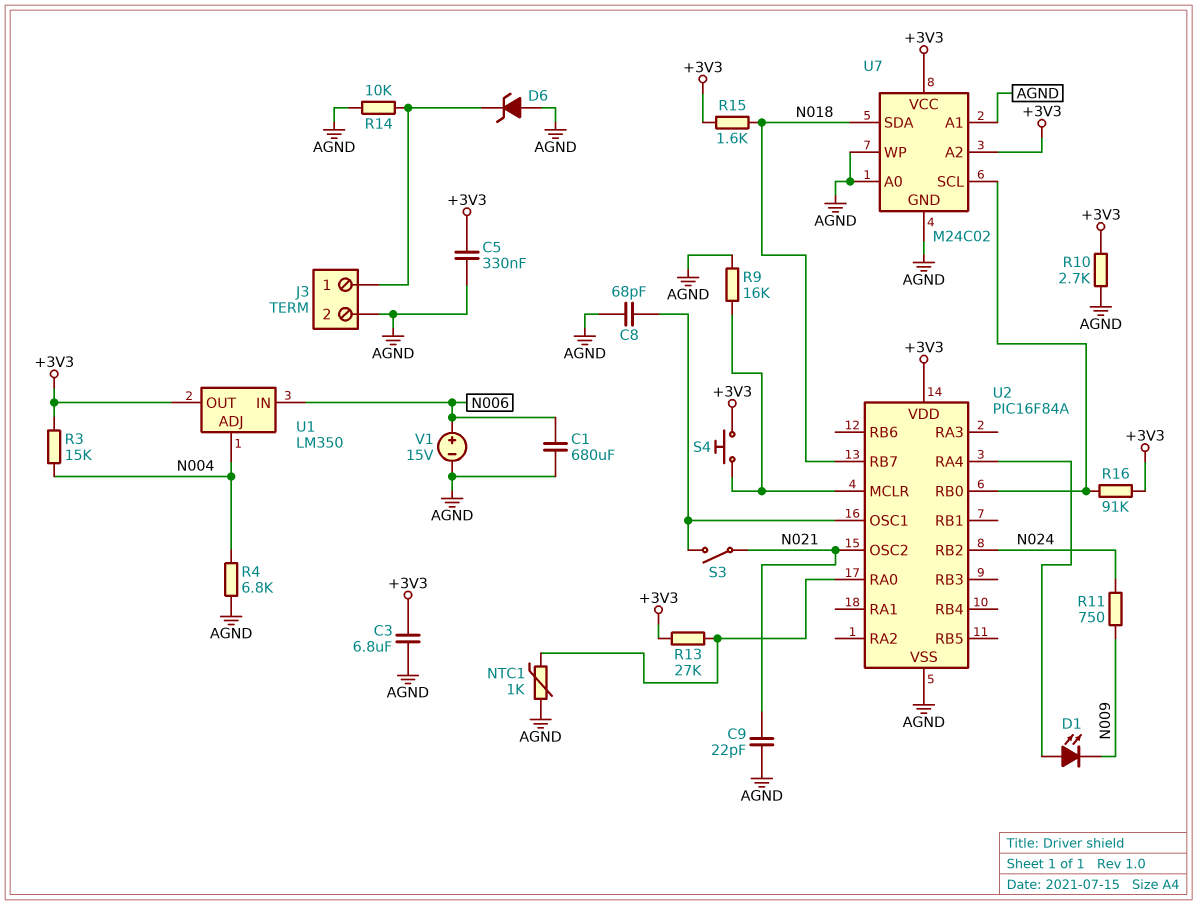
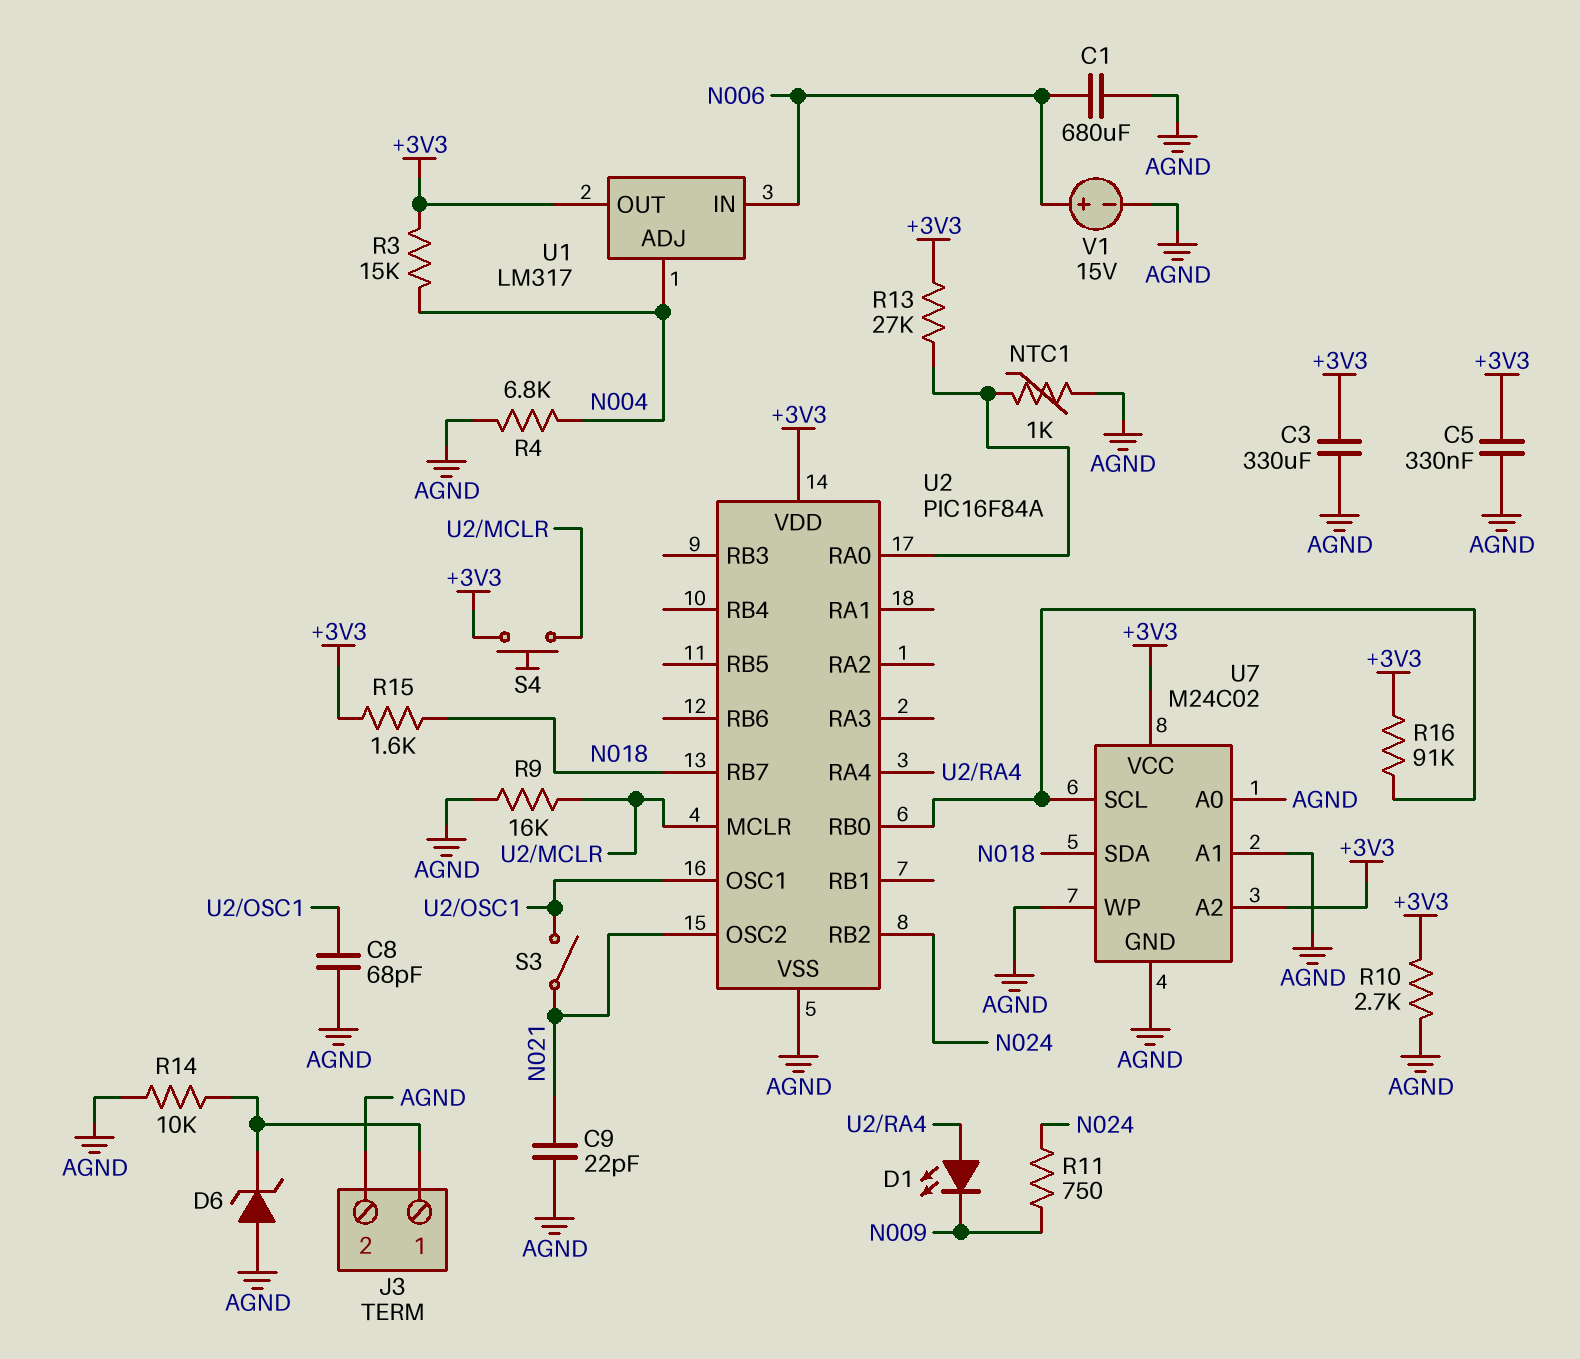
C3: 6.8uF (+3V3, AGND) -> 330uF (+3V3, AGND)
U1: LM350 -> LM317

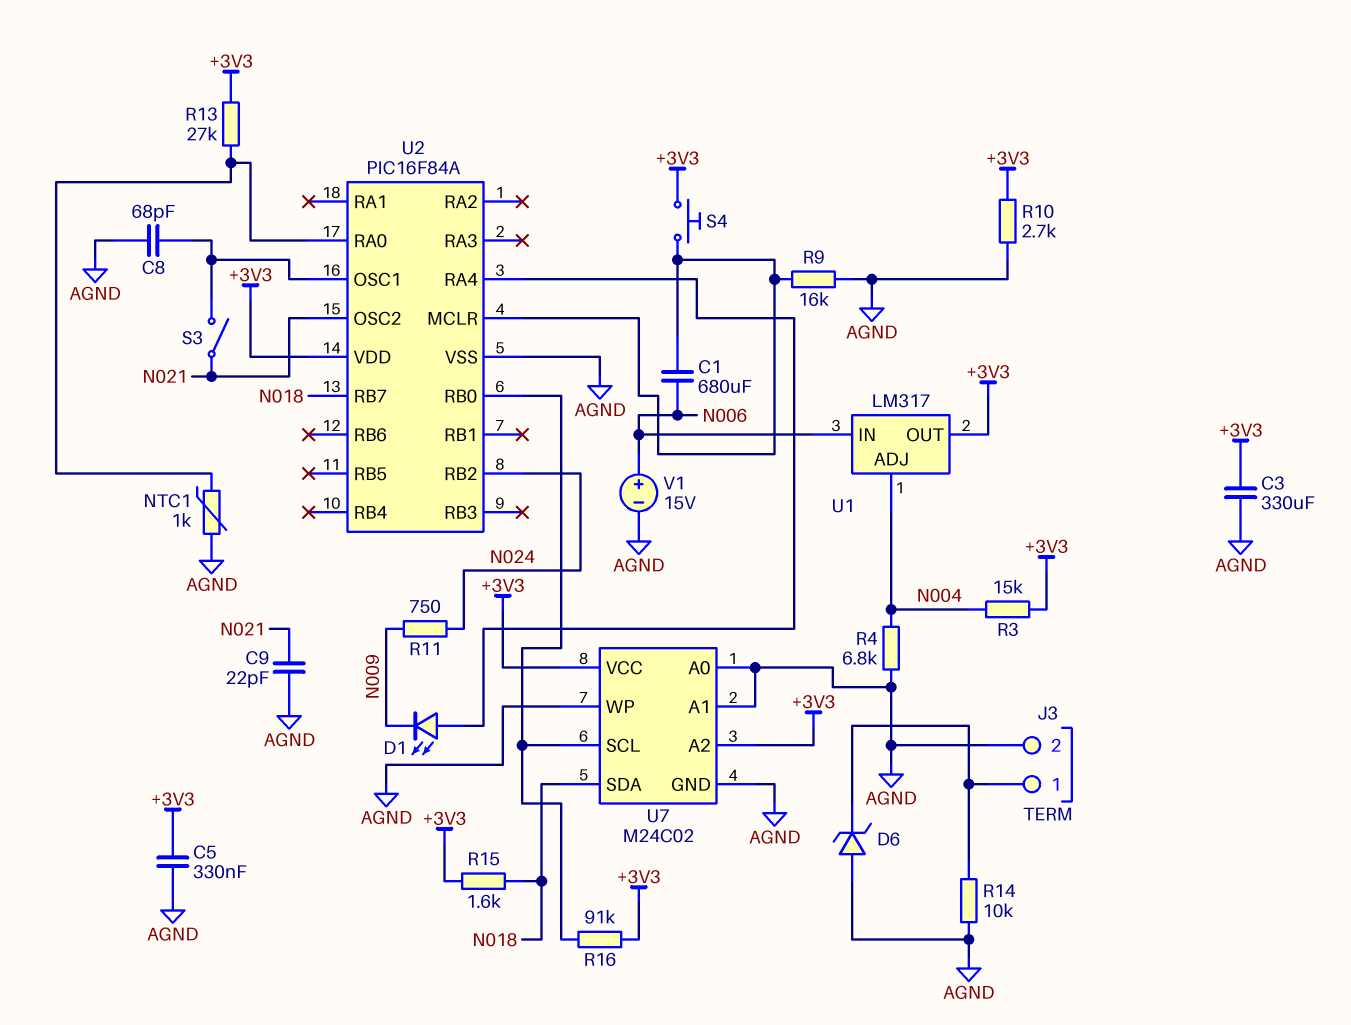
C1: 680uF (AGND, N006) -> 680uF (N006, U2/MCLR)

